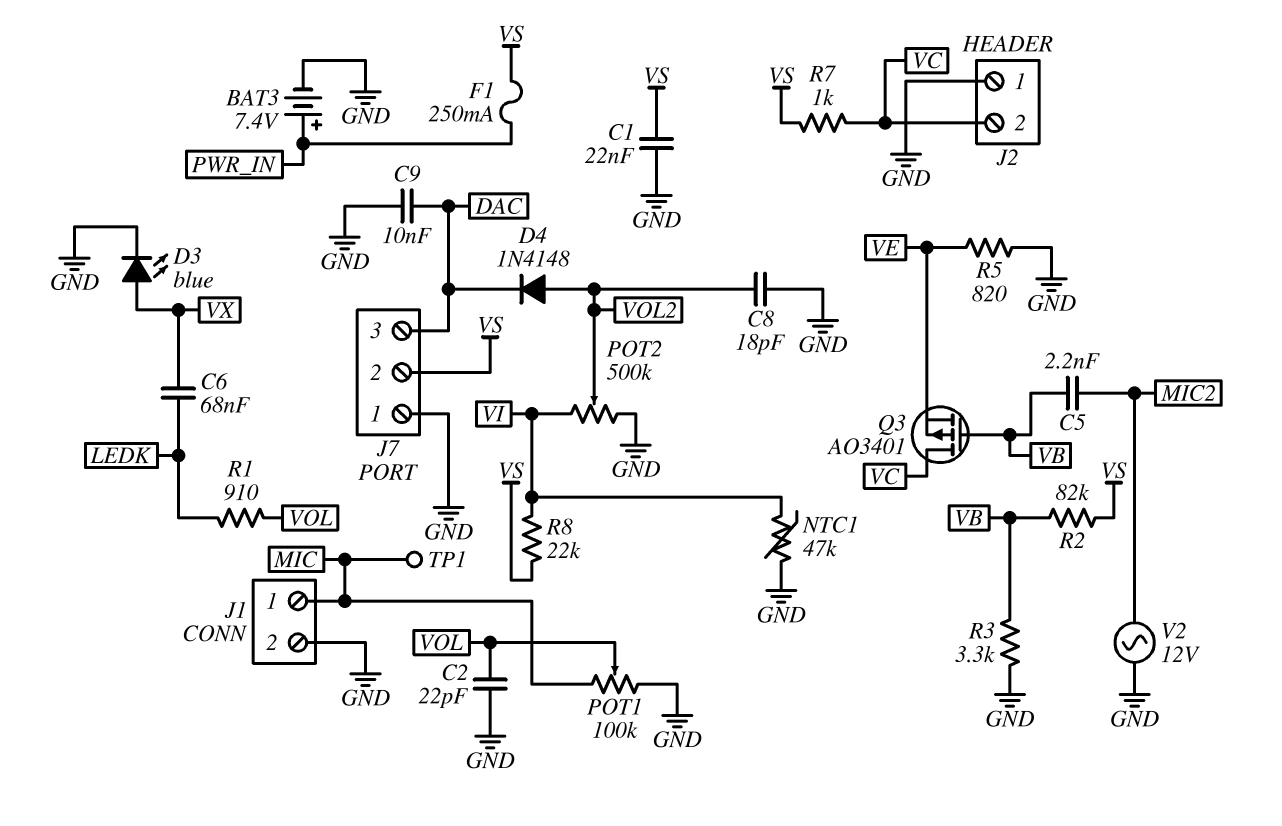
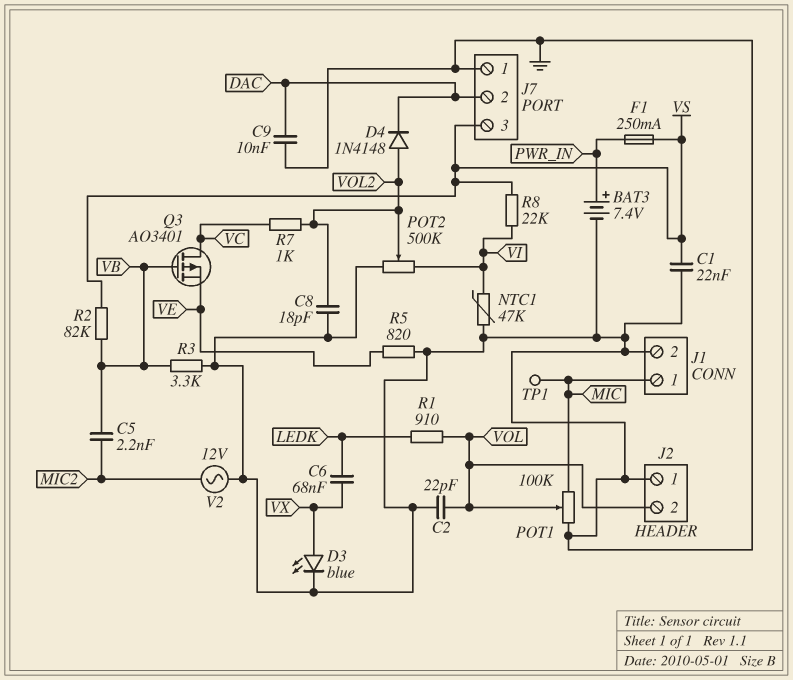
J2 pin 2: VC -> VOL
J7 pin 2: VS -> DAC
J7 pin 3: DAC -> VS
R7: 1k (VC, VS) -> 1k (VC, VOL2)

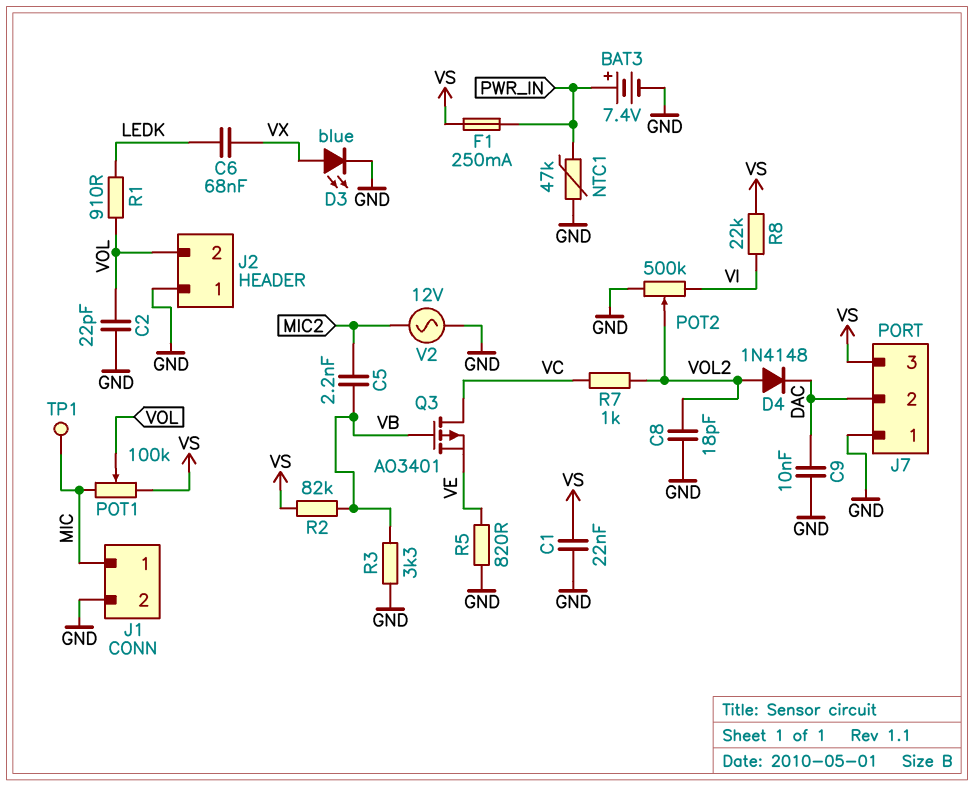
NTC1: 47k (GND, VI) -> 47k (GND, PWR_IN)
POT1: 100k (GND, MIC, wiper VOL) -> 100k (MIC, VS, wiper VOL)

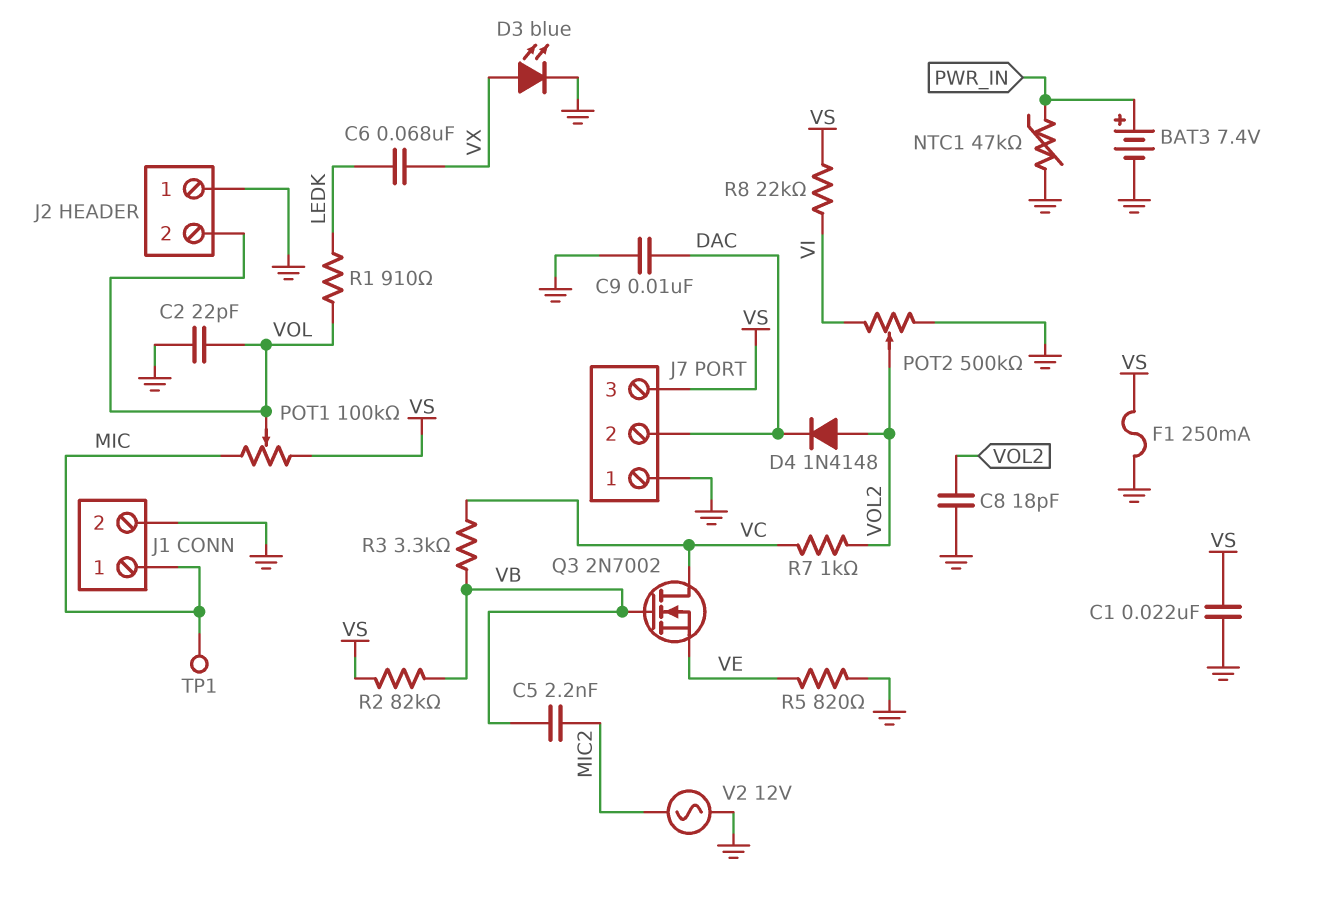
F1: 250mA (PWR_IN, VS) -> 250mA (GND, VS)
Q3: PMOS AO3401 (G VB, D VC, S VE) -> NMOS 2N7002 (G VB, D VC, S VE)
R3: 3.3k (GND, VB) -> 3.3k (VB, VC)

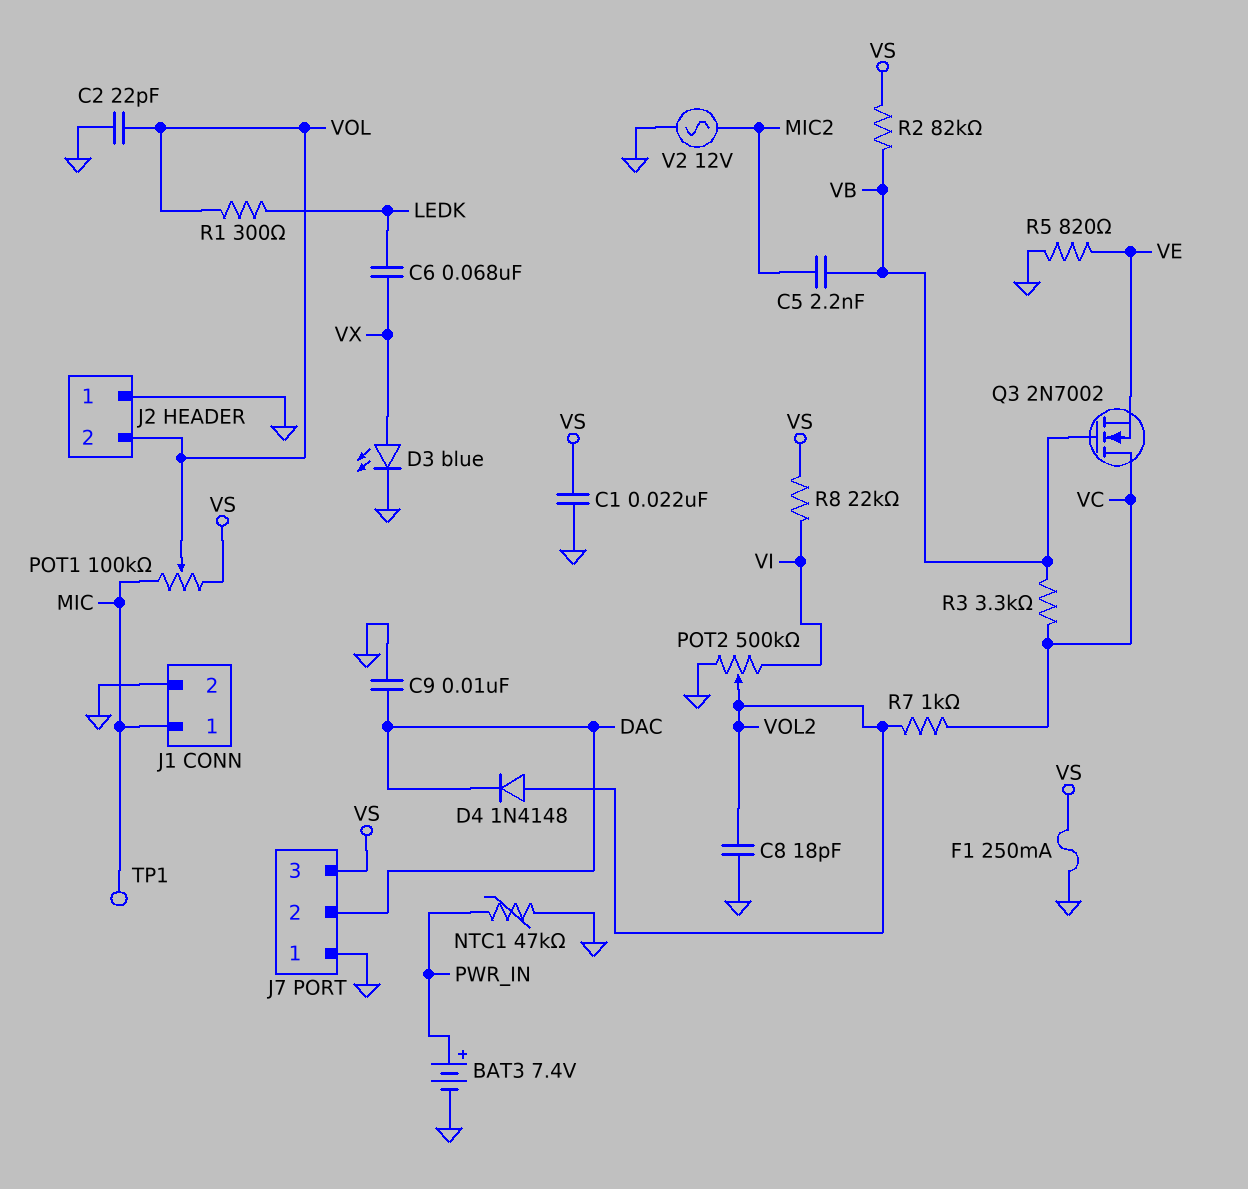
R1: 910 (LEDK, VOL) -> 300 (LEDK, VOL)

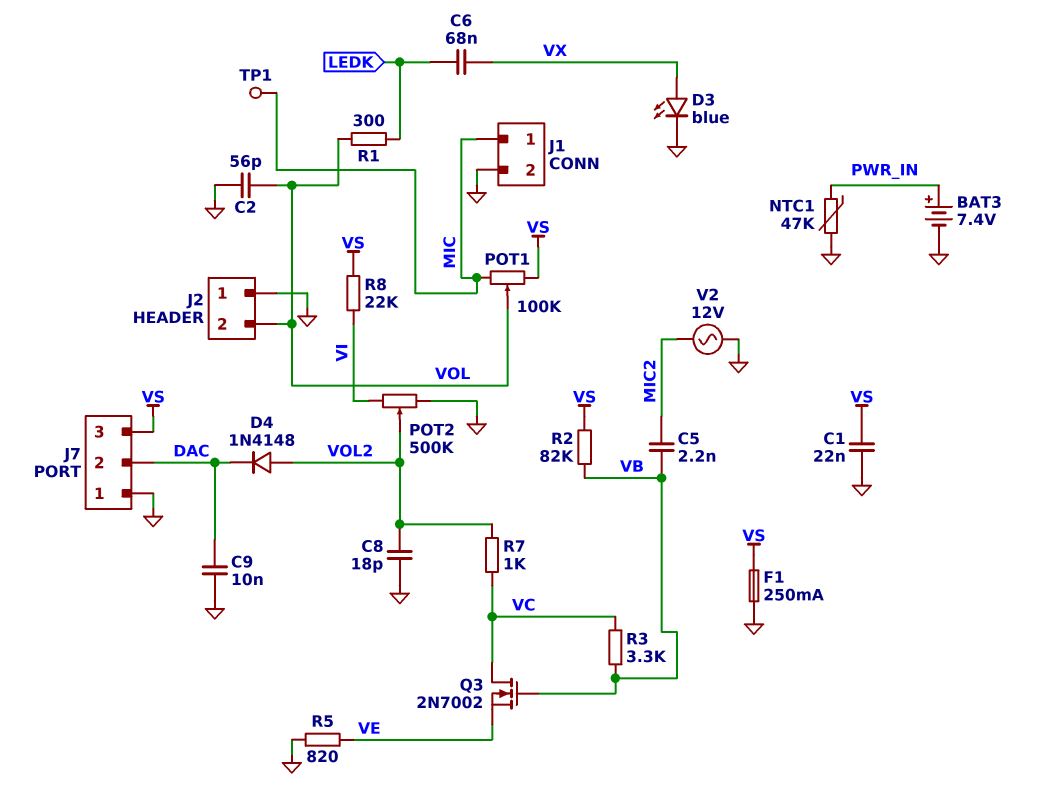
C2: 22pF (GND, VOL) -> 56pF (GND, VOL)

